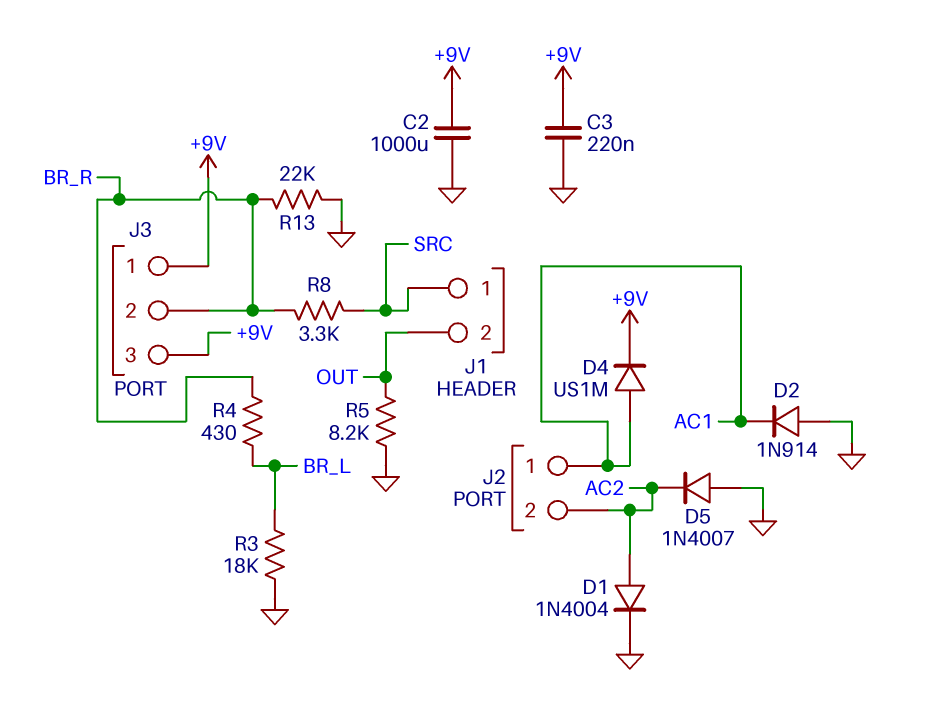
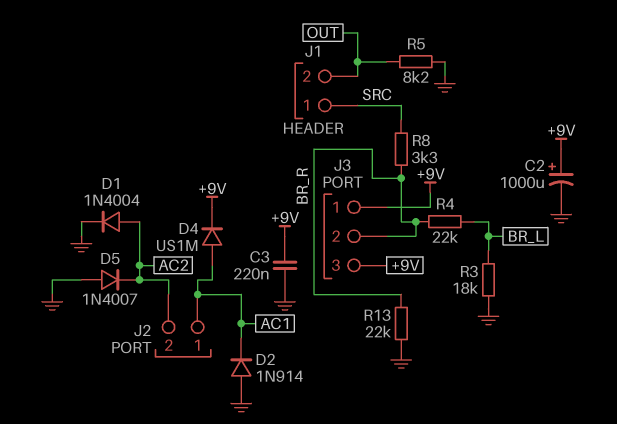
C2: 1000uF (+9V, GND) -> 1000uF (plus +9V, minus GND)
R4: 430 (BR_L, BR_R) -> 22k (BR_L, BR_R)

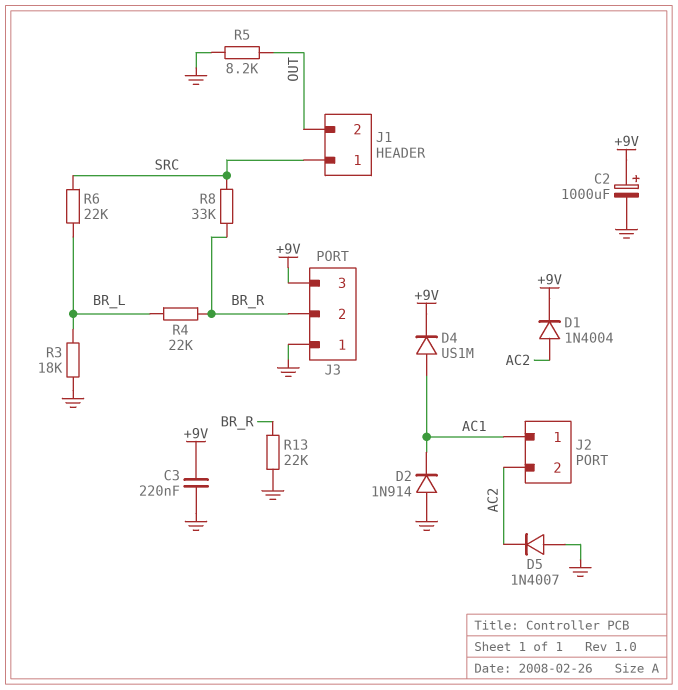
D1: diode 1N4004 (A AC2, K GND) -> diode 1N4004 (A AC2, K +9V)
J3 pin 1: +9V -> GND
R6: none -> 22k (BR_L, SRC)
R8: 3.3k (BR_R, SRC) -> 33k (BR_R, SRC)

